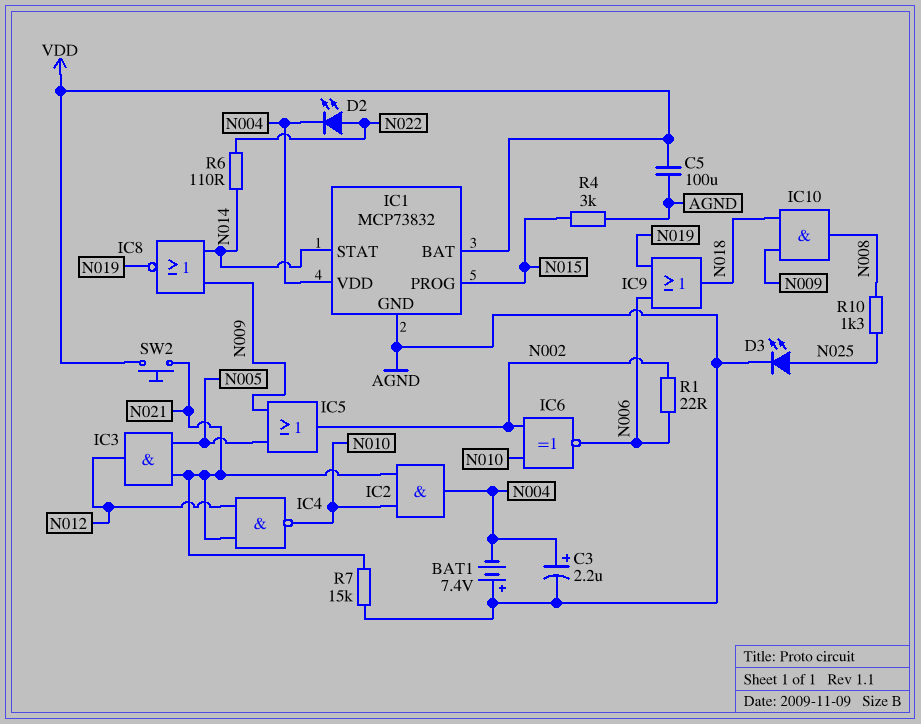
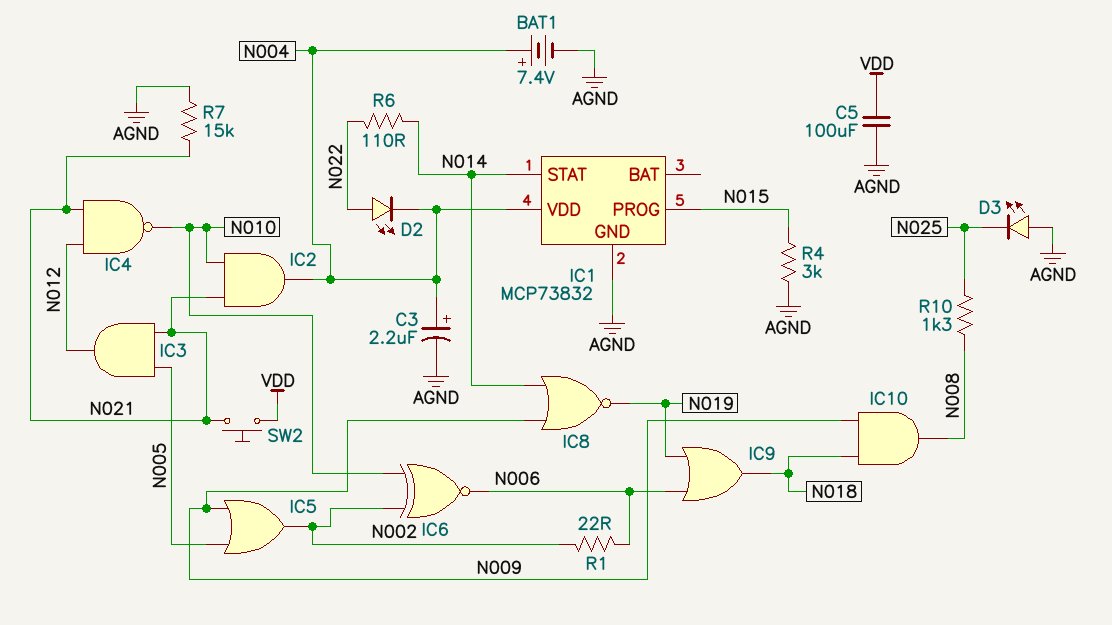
BAT1: 7.4V (plus AGND, minus N004) -> 7.4V (plus N004, minus AGND)
D3: LED (A N025, K AGND) -> LED (A AGND, K N025)
IC1 pin BAT: VDD -> none

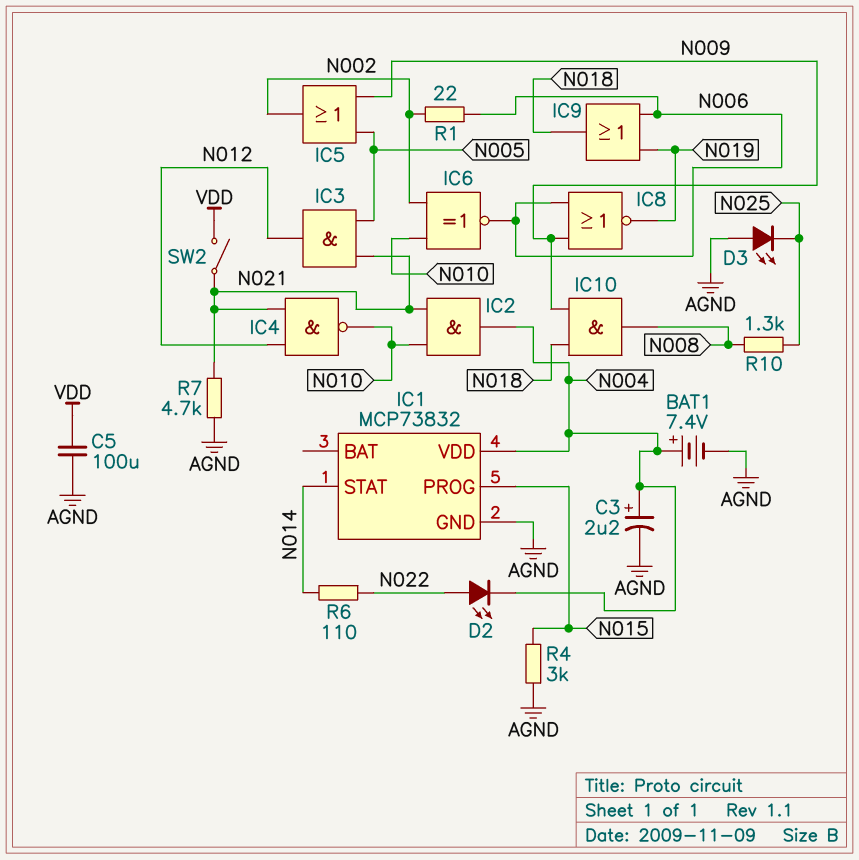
IC8: NOR (in N009, in N014, out N019) -> NOR (in N006, in N009, out N019)
R7: 15k (AGND, N021) -> 4.7k (AGND, N021)
SW2: button (N021, VDD) -> switch (N021, VDD)

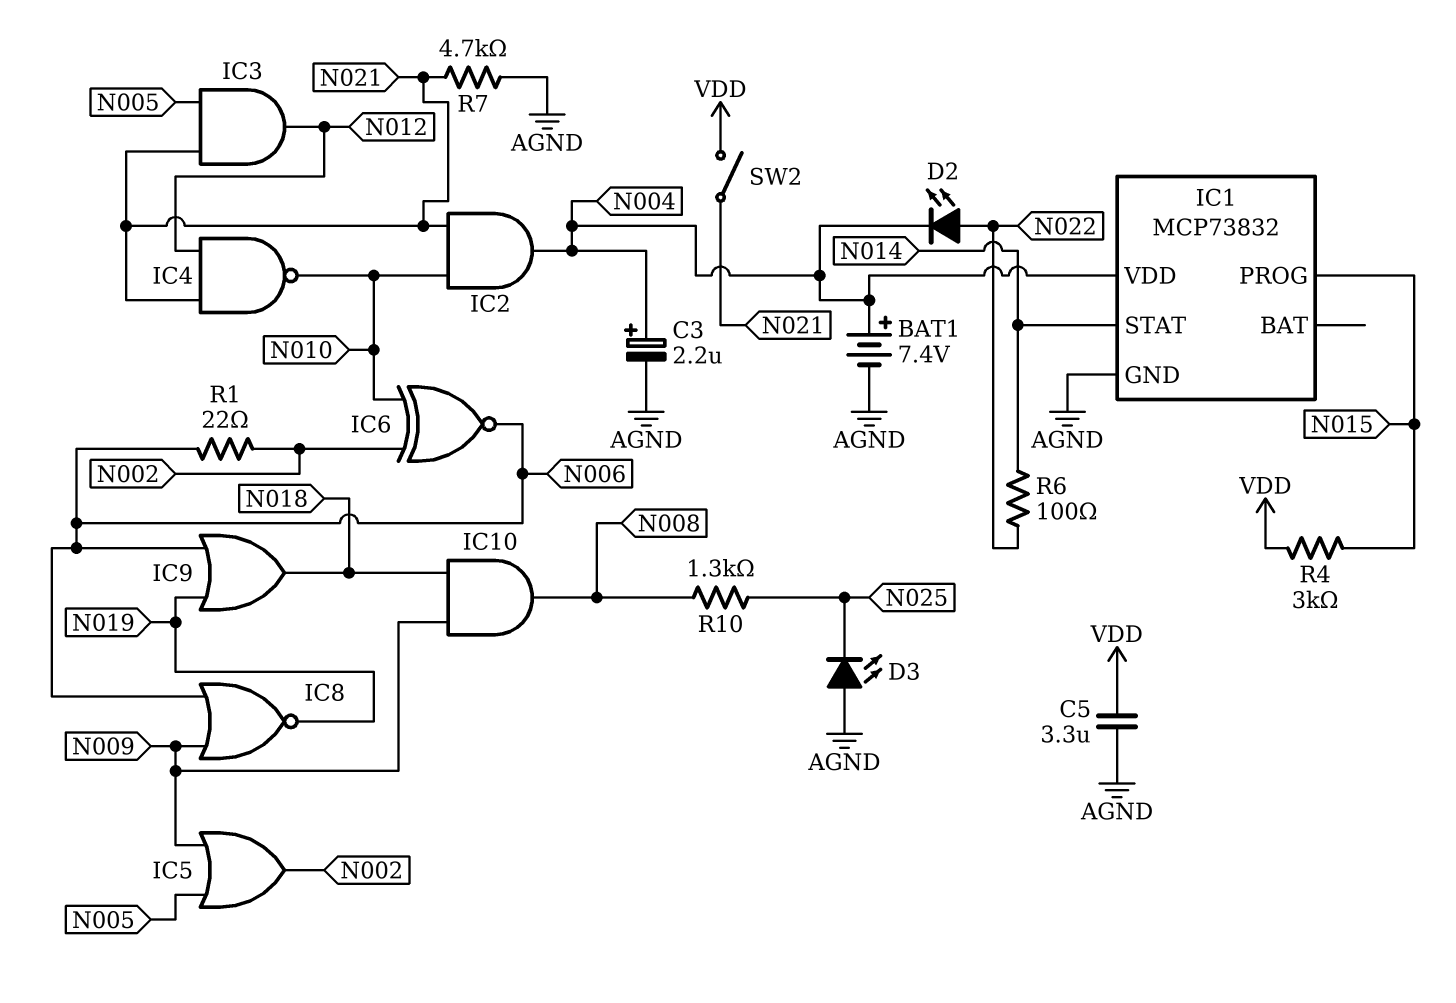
C5: 100uF (AGND, VDD) -> 3.3uF (AGND, VDD)
R4: 3k (AGND, N015) -> 3k (N015, VDD)
R6: 110 (N014, N022) -> 100 (N014, N022)

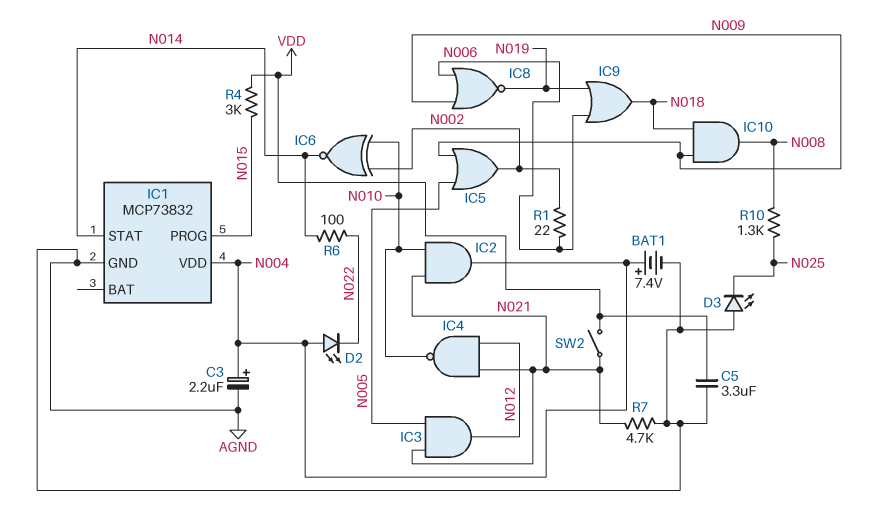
D2: LED (A N022, K N004) -> LED (A N004, K N022)
IC6: XNOR (in N002, in N010, out N006) -> XNOR (in N002, in N010, out N014)

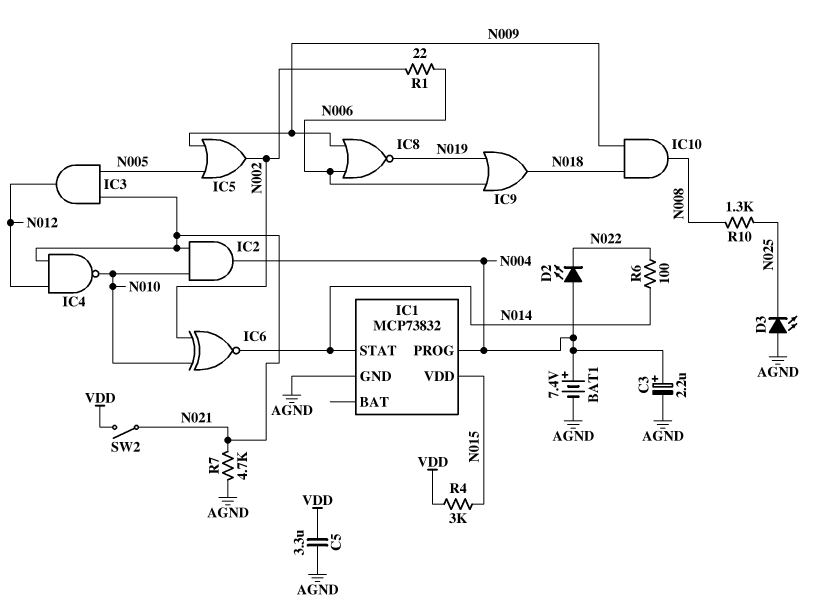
IC1 pin PROG: N015 -> N004
IC1 pin VDD: N004 -> N015

